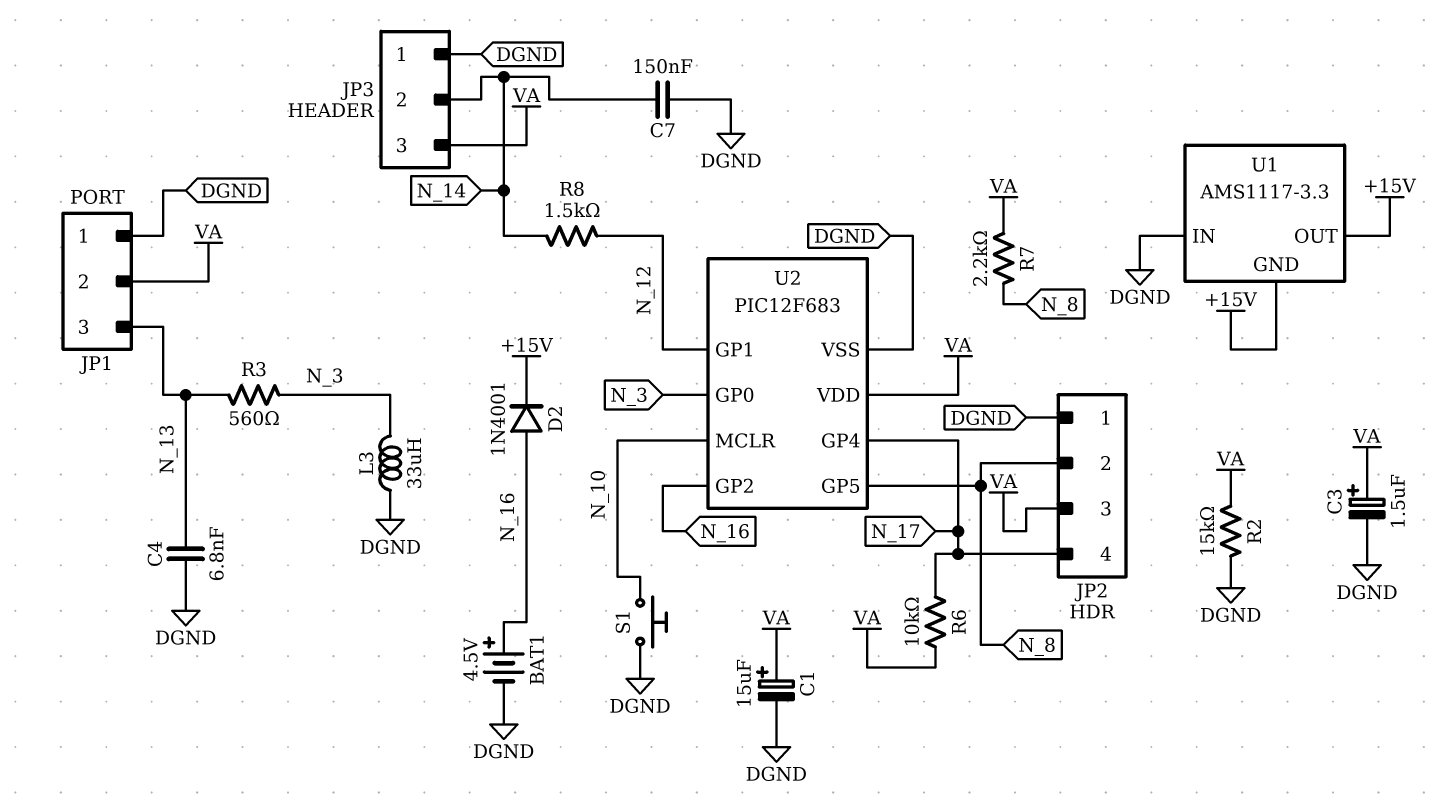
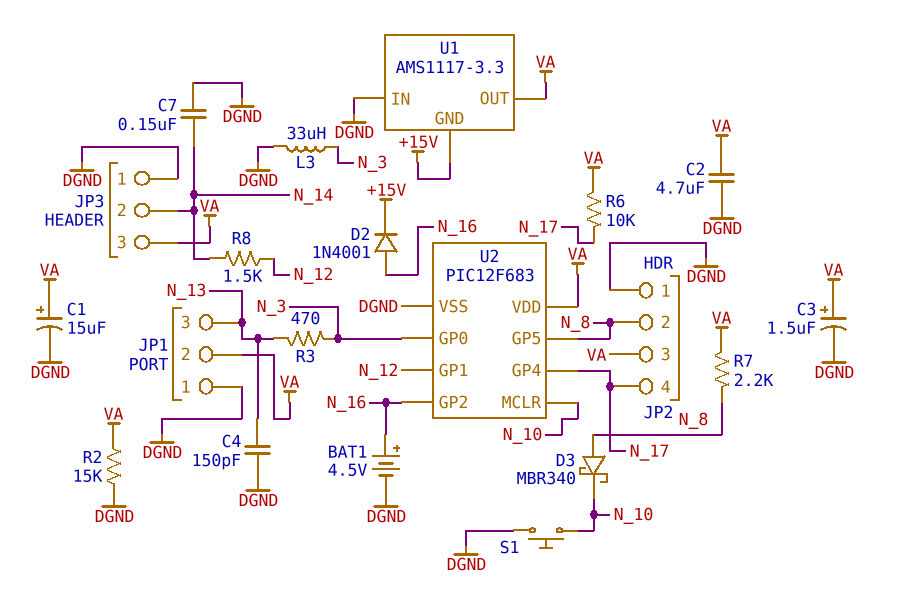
C2: none -> 4.7uF (DGND, VA)
C4: 6.8nF (DGND, N_13) -> 150pF (DGND, N_13)
D3: none -> schottky MBR340 (A N_8, K N_10)
R3: 560 (N_3, N_13) -> 470 (N_3, N_13)
U1 pin OUT: +15V -> VA

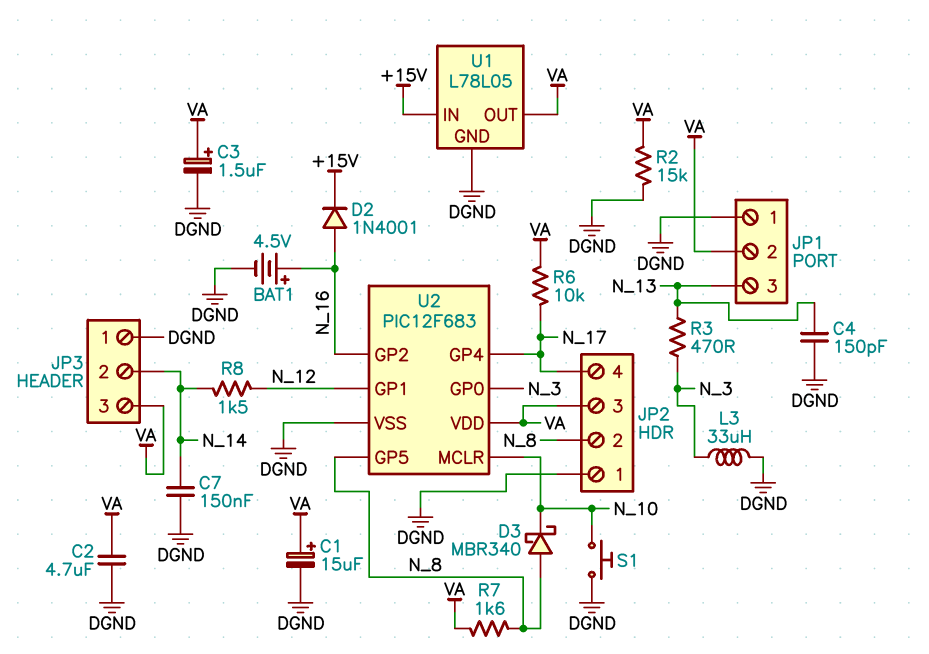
R7: 2.2k (N_8, VA) -> 1.6k (N_8, VA)
U1: AMS1117-3.3 -> L78L05
U1 pin GND: +15V -> DGND
U1 pin IN: DGND -> +15V

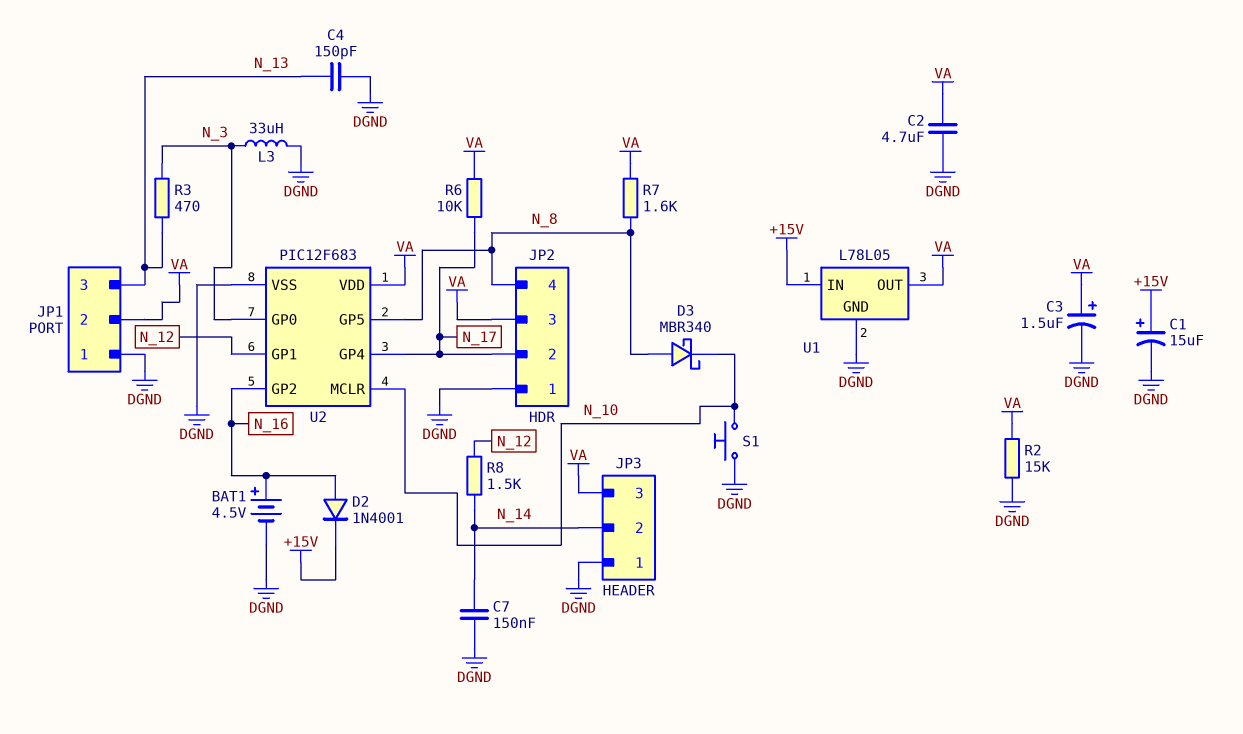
C1: 15uF (plus VA, minus DGND) -> 15uF (plus +15V, minus DGND)
JP2 pin 2: N_8 -> N_17
JP2 pin 4: N_17 -> N_8

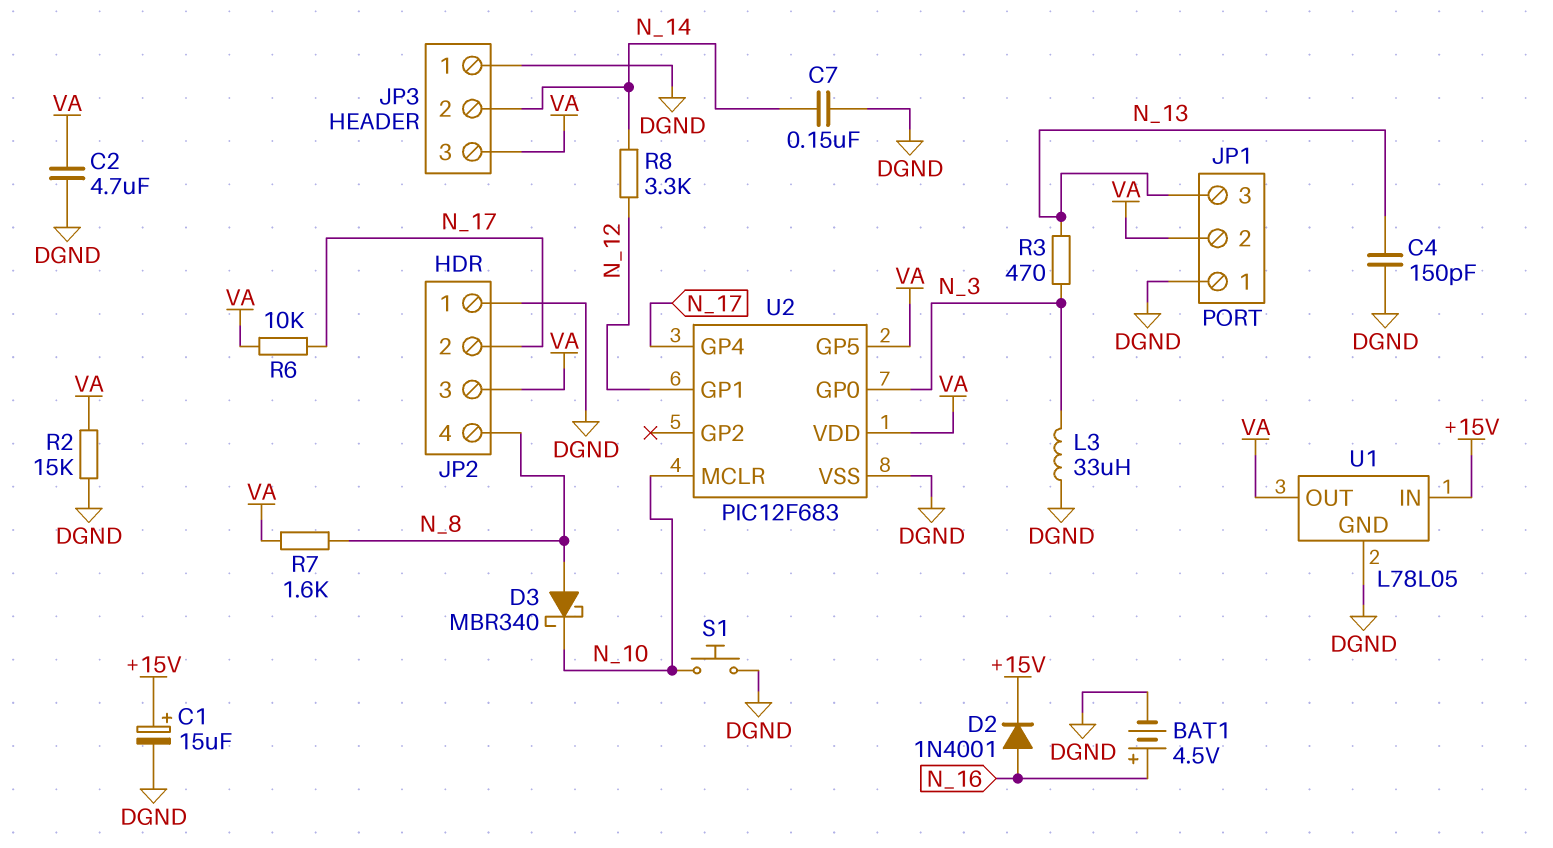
C3: 1.5uF (plus VA, minus DGND) -> none
R8: 1.5k (N_12, N_14) -> 3.3k (N_12, N_14)
U2 pin GP2: N_16 -> none
U2 pin GP5: N_8 -> VA

